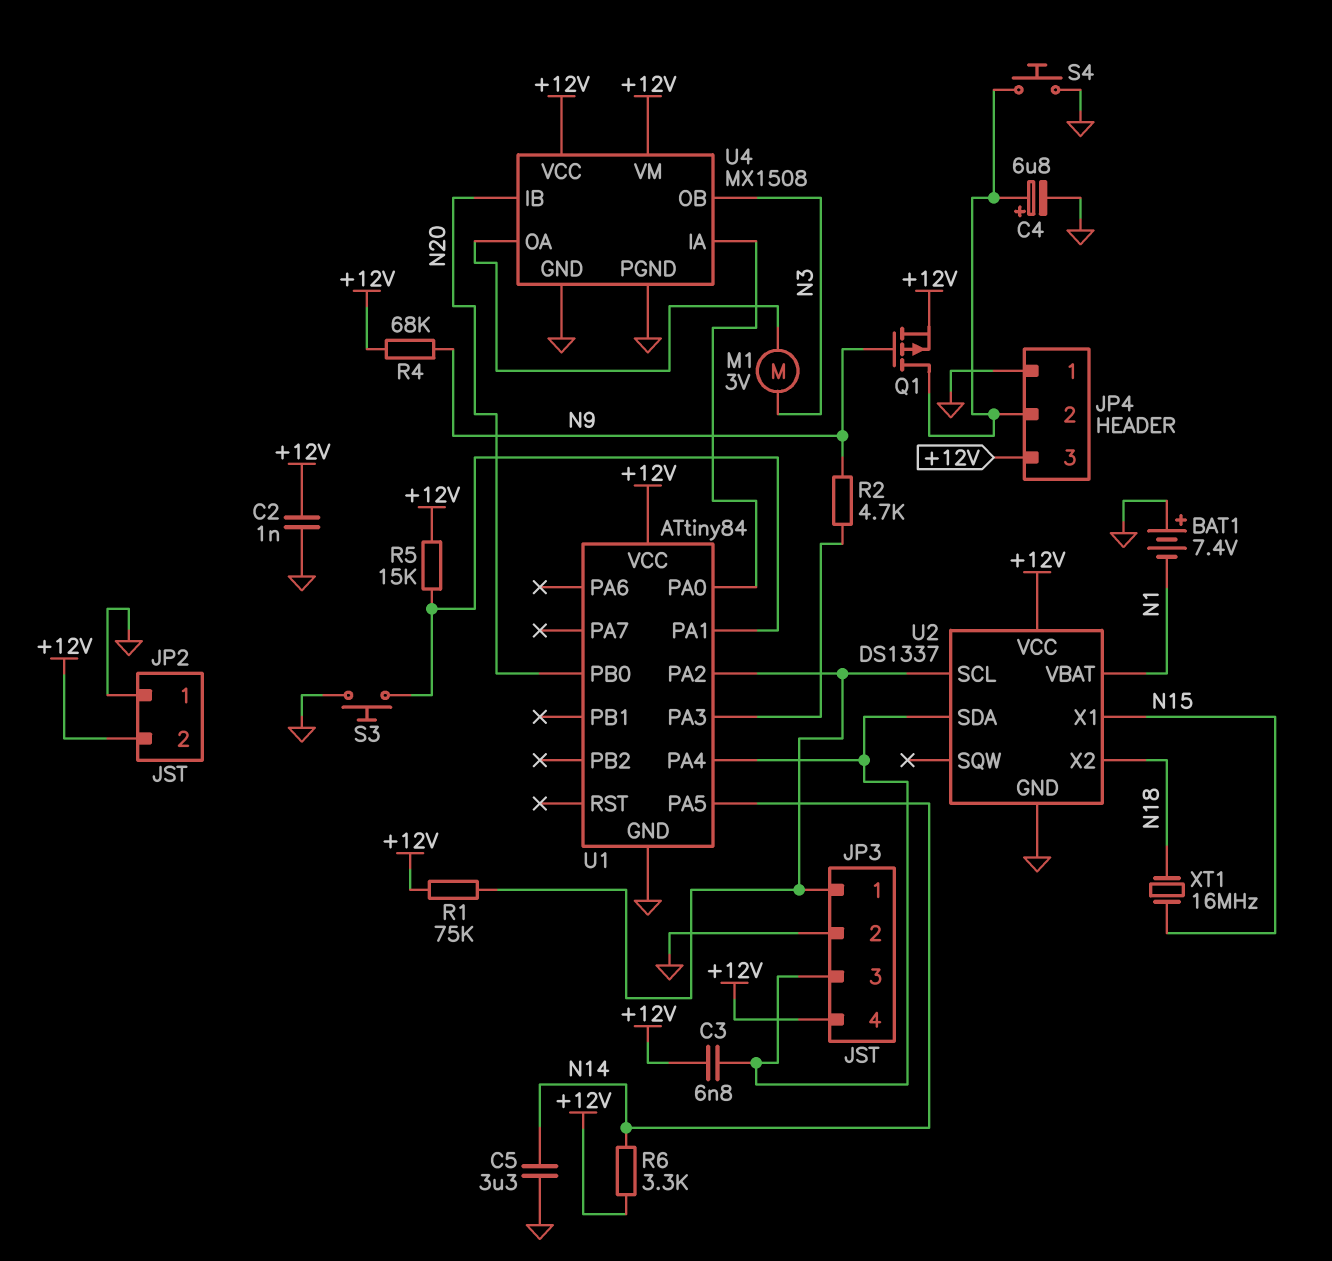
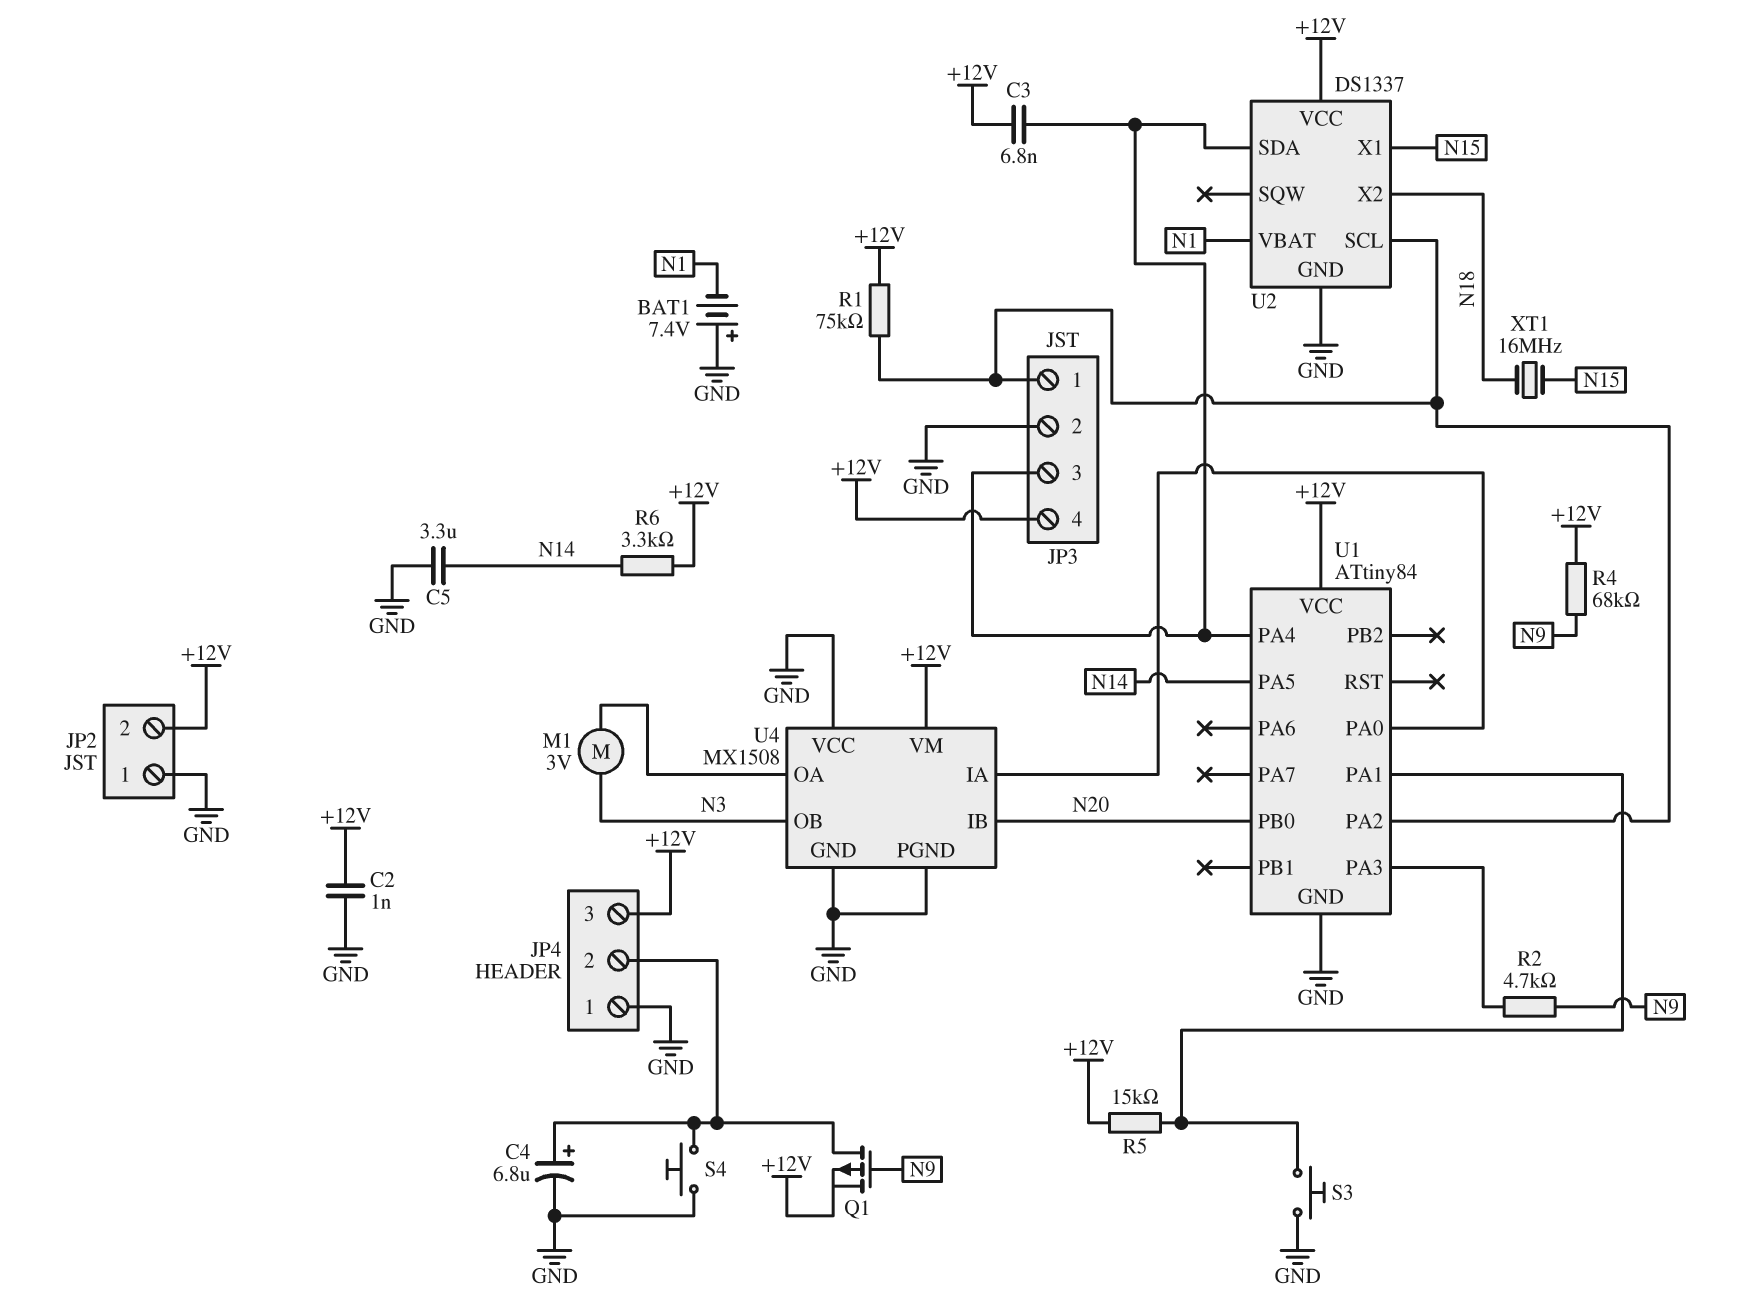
U4 pin VCC: +12V -> GND

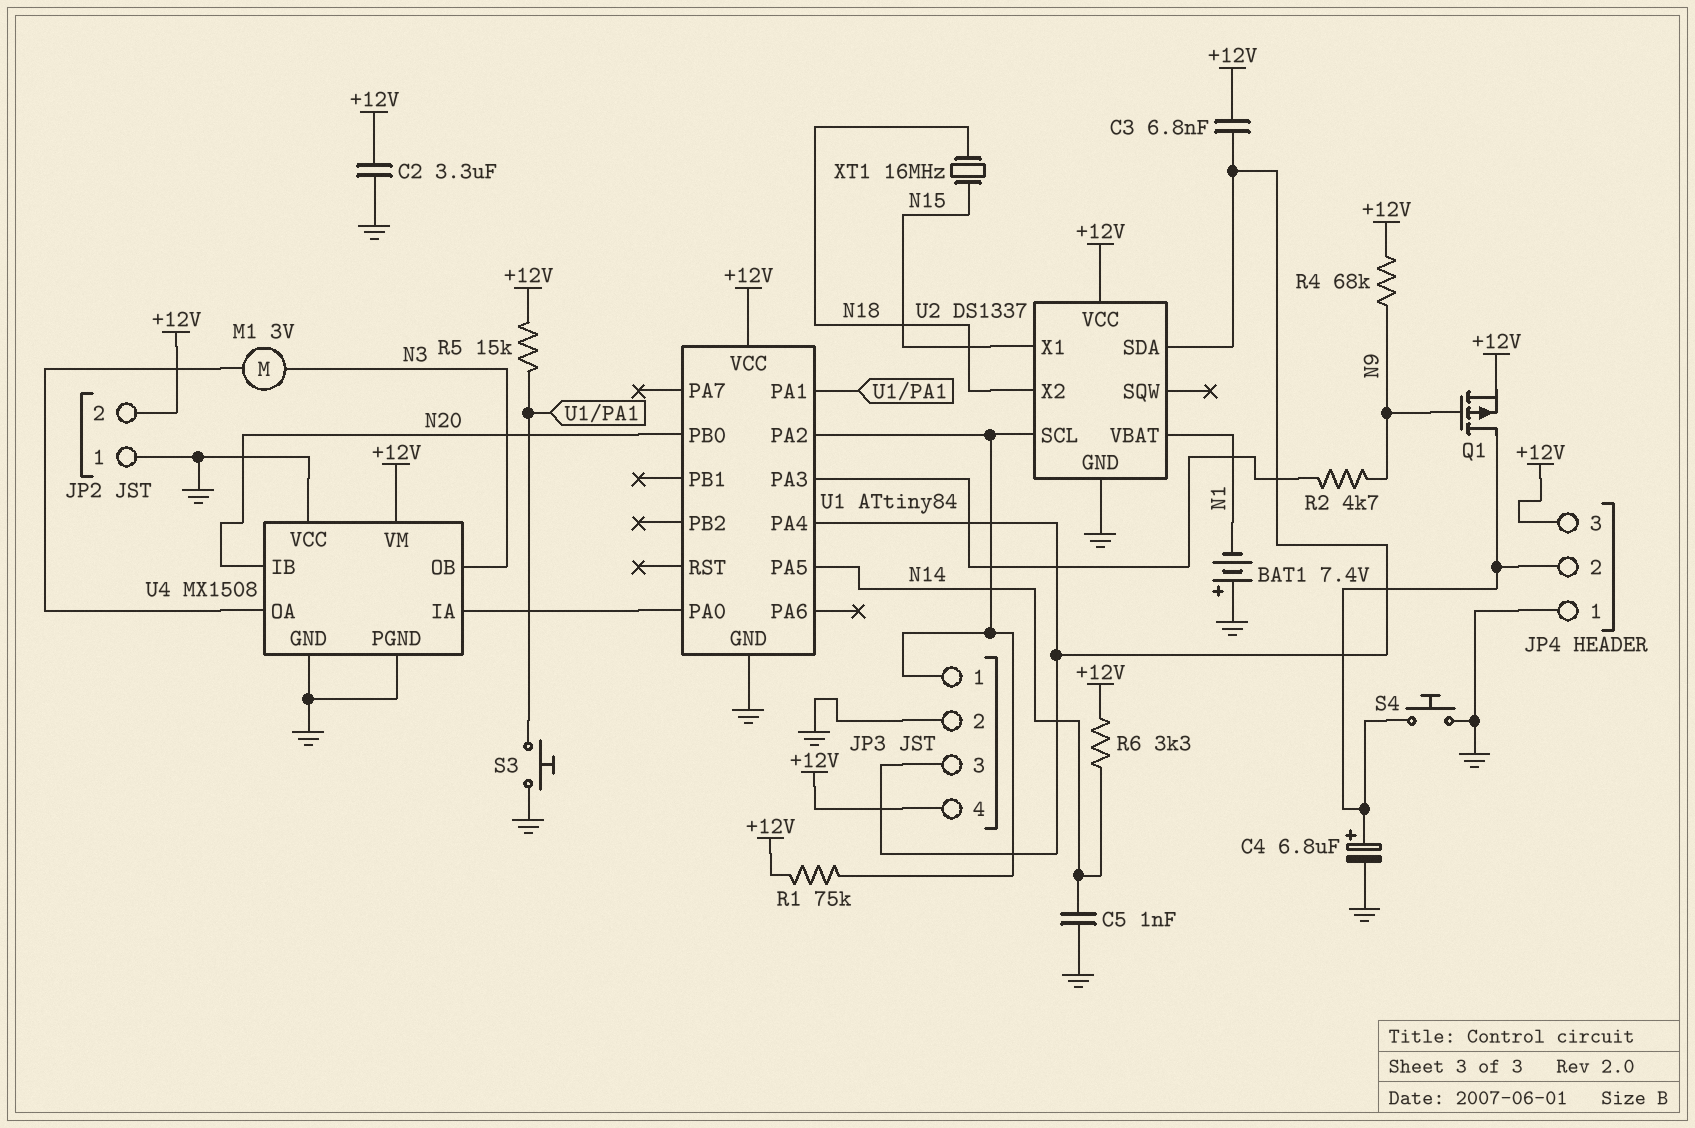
C2: 1nF (+12V, GND) -> 3.3uF (+12V, GND)
C5: 3.3uF (GND, N14) -> 1nF (GND, N14)

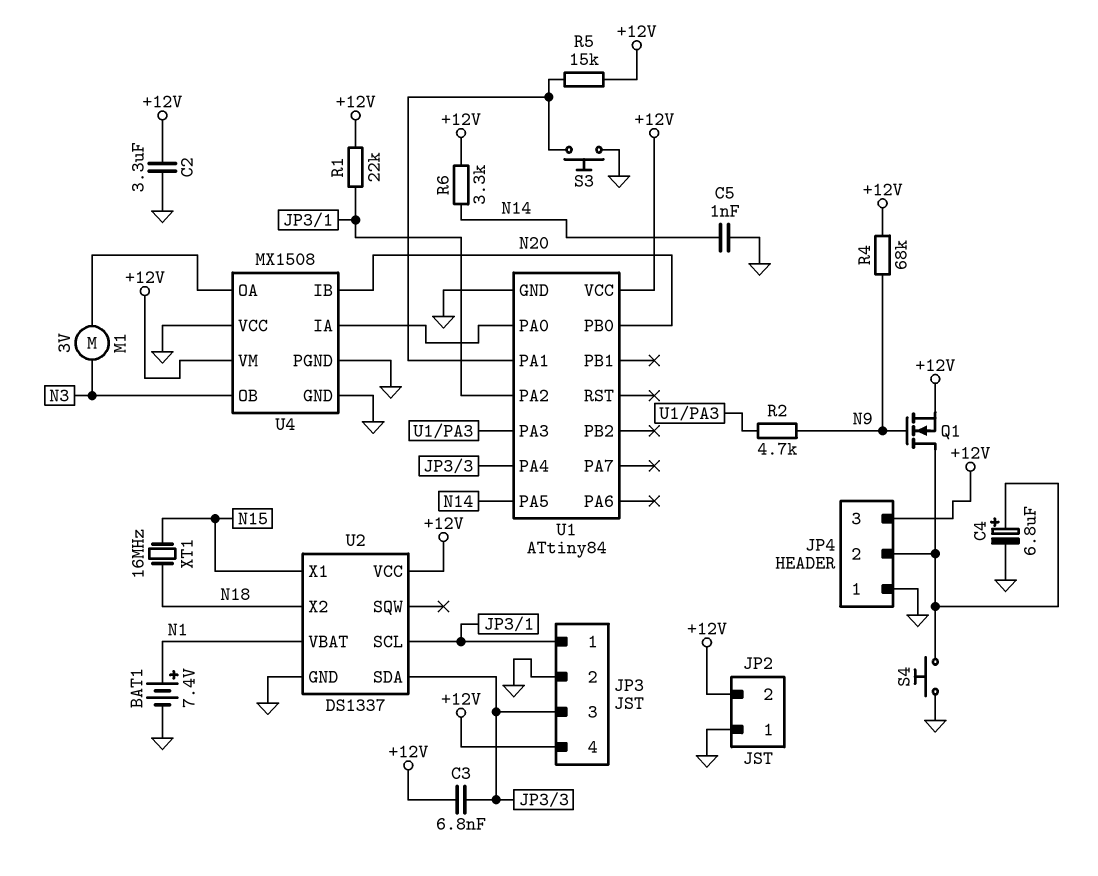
BAT1: 7.4V (plus GND, minus N1) -> 7.4V (plus N1, minus GND)
Q1: PMOS (G N9, D JP4/2, S +12V) -> NMOS (G N9, D JP4/2, S +12V)
R1: 75k (+12V, JP3/1) -> 22k (+12V, JP3/1)

